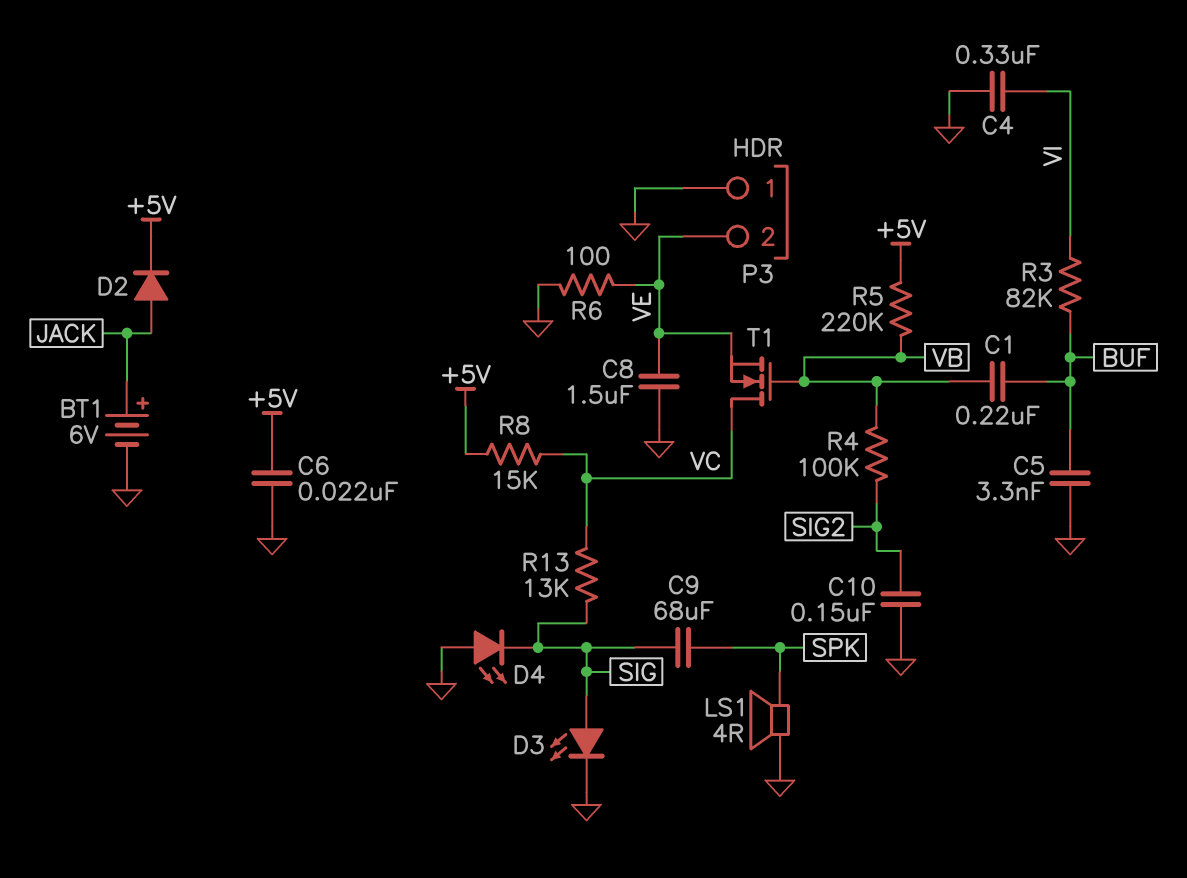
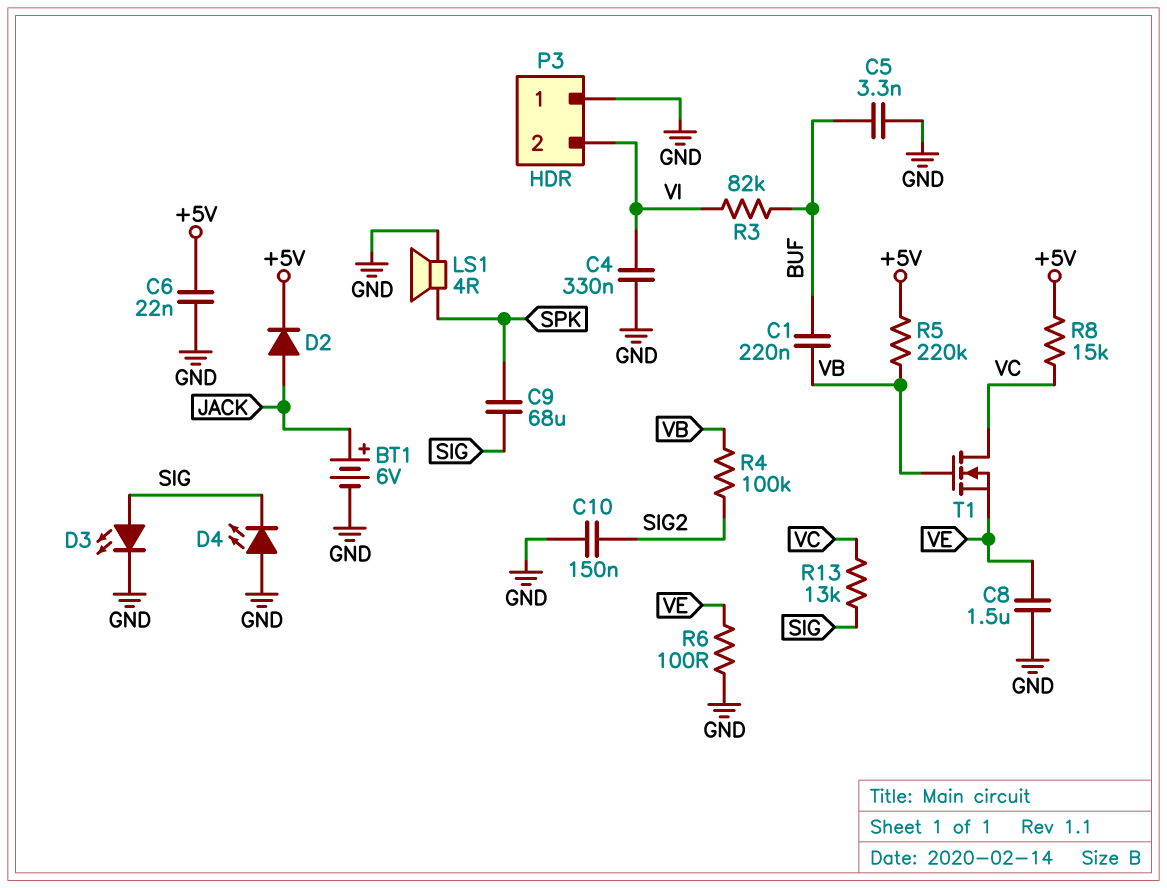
P3 pin 2: VE -> VI

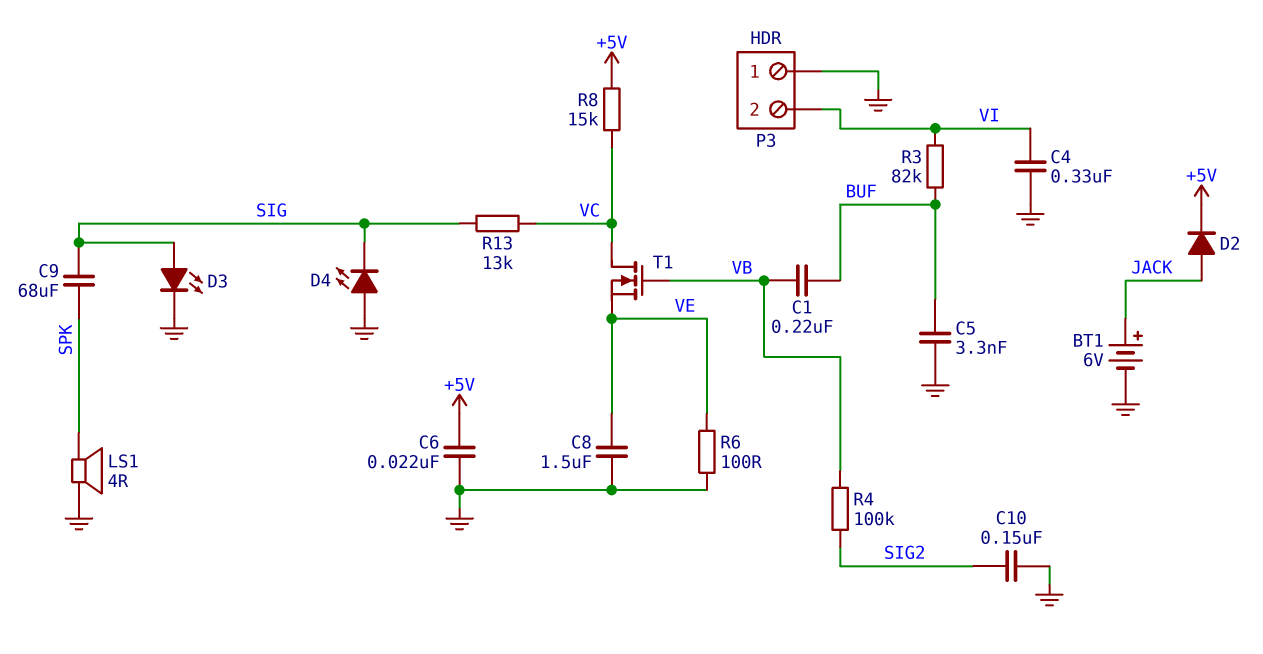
R5: 220k (+5V, VB) -> none

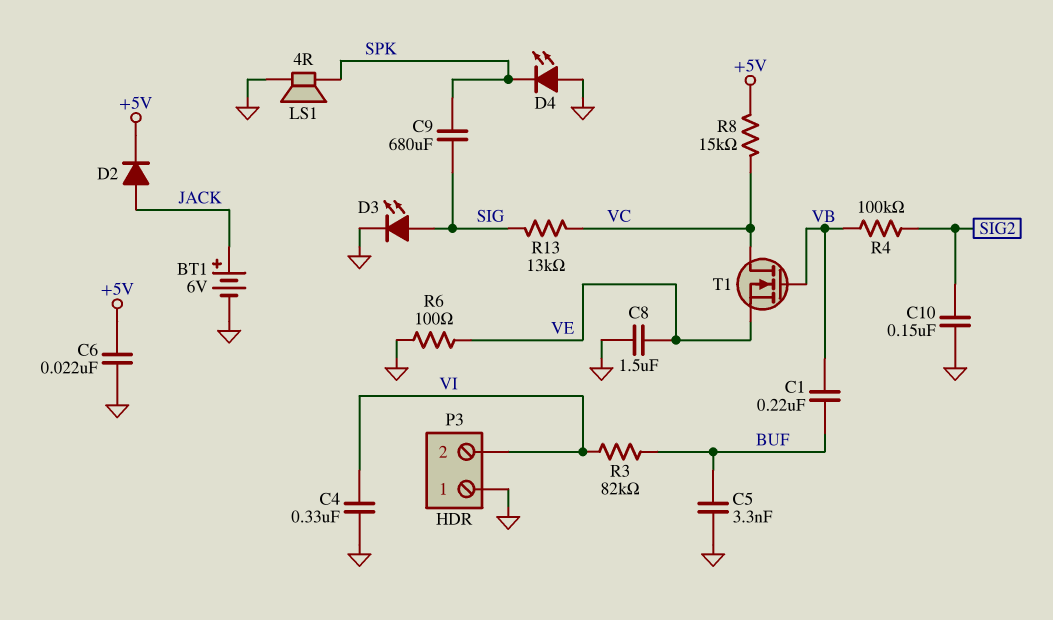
C9: 68uF (SIG, SPK) -> 680uF (SIG, SPK)
D4: LED (A GND, K SIG) -> LED (A GND, K SPK)

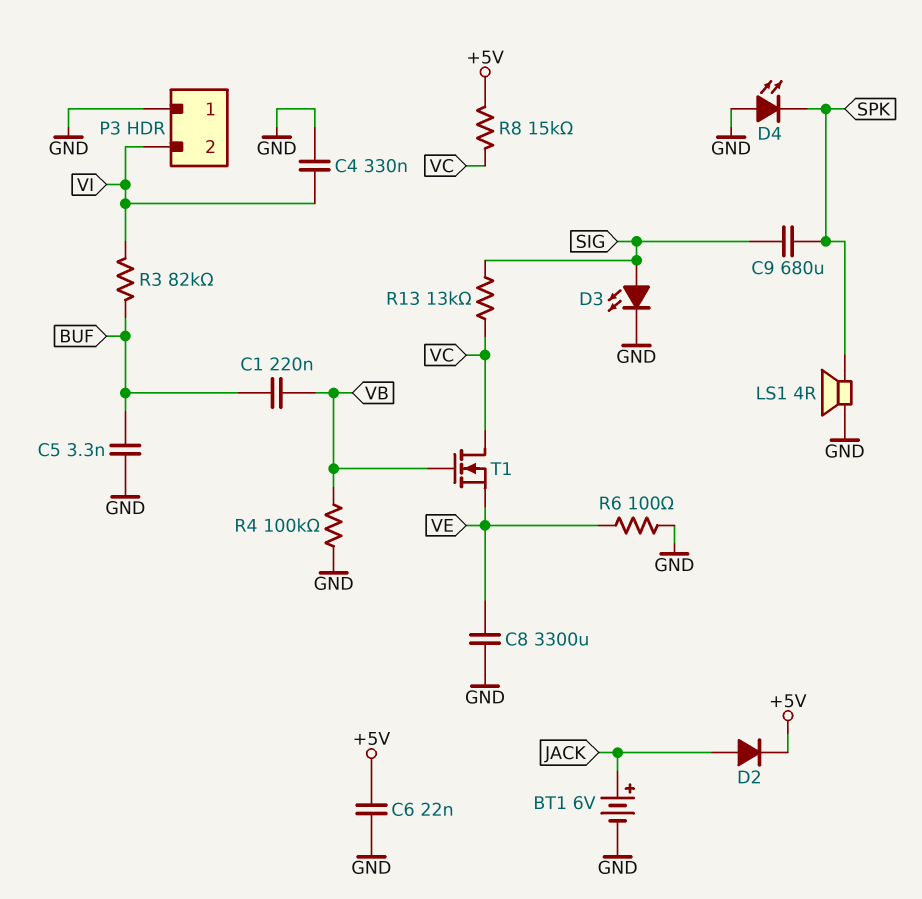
C8: 1.5uF (GND, VE) -> 3300uF (GND, VE)
C10: 150nF (GND, SIG2) -> none
R4: 100k (SIG2, VB) -> 100k (GND, VB)

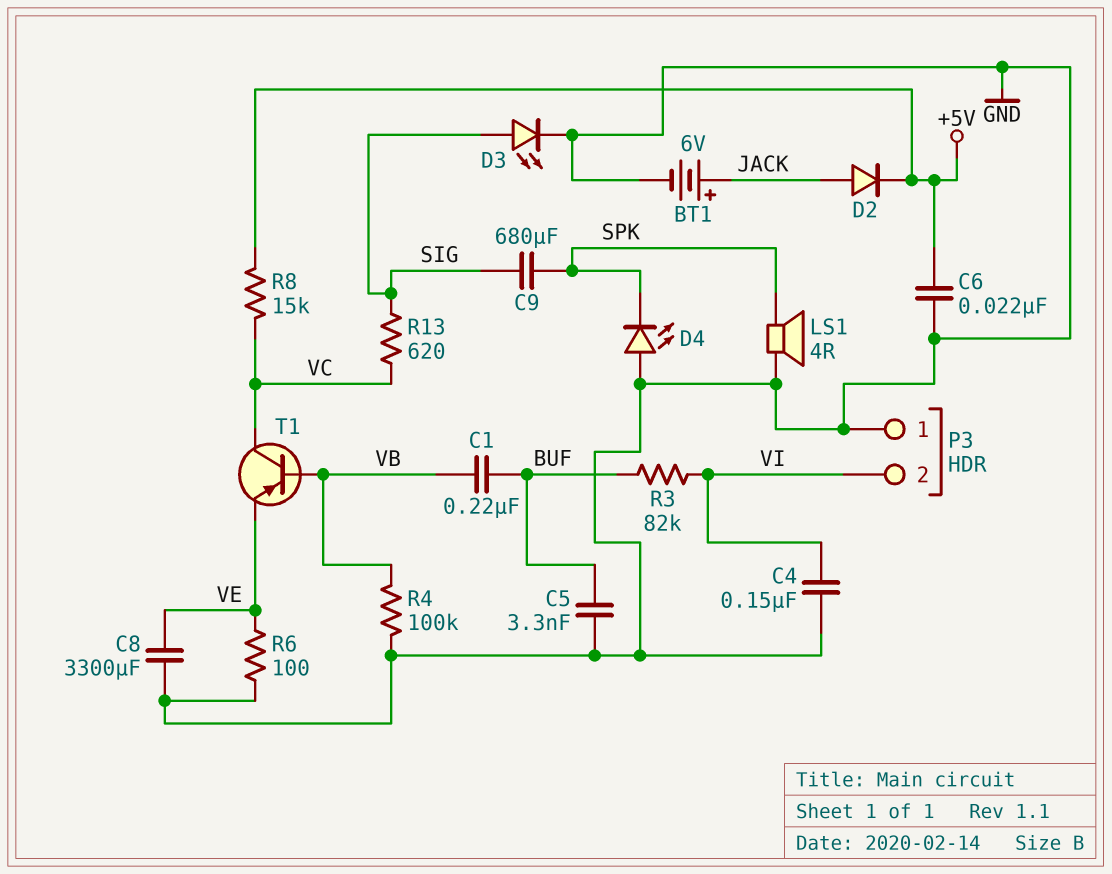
C4: 330nF (GND, VI) -> 150nF (GND, VI)
R13: 13k (SIG, VC) -> 620 (SIG, VC)
T1: NMOS (G VB, D VC, S VE) -> PNP (B VB, C VC, E VE)

